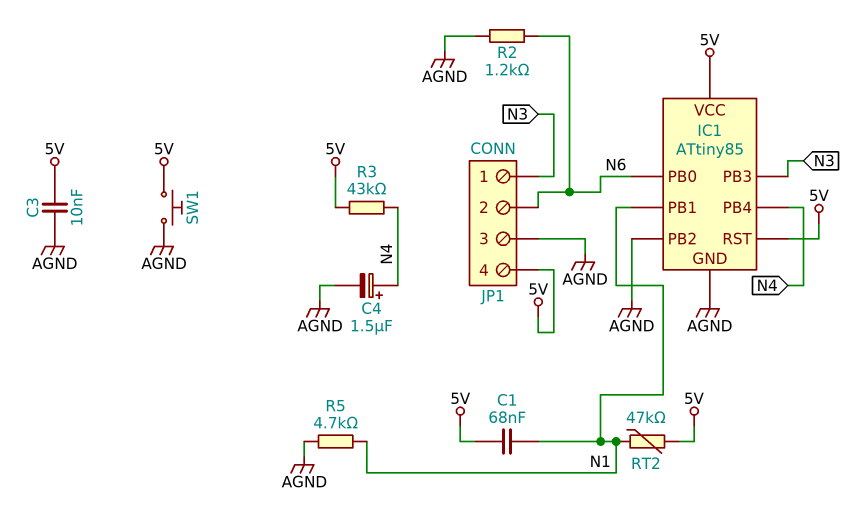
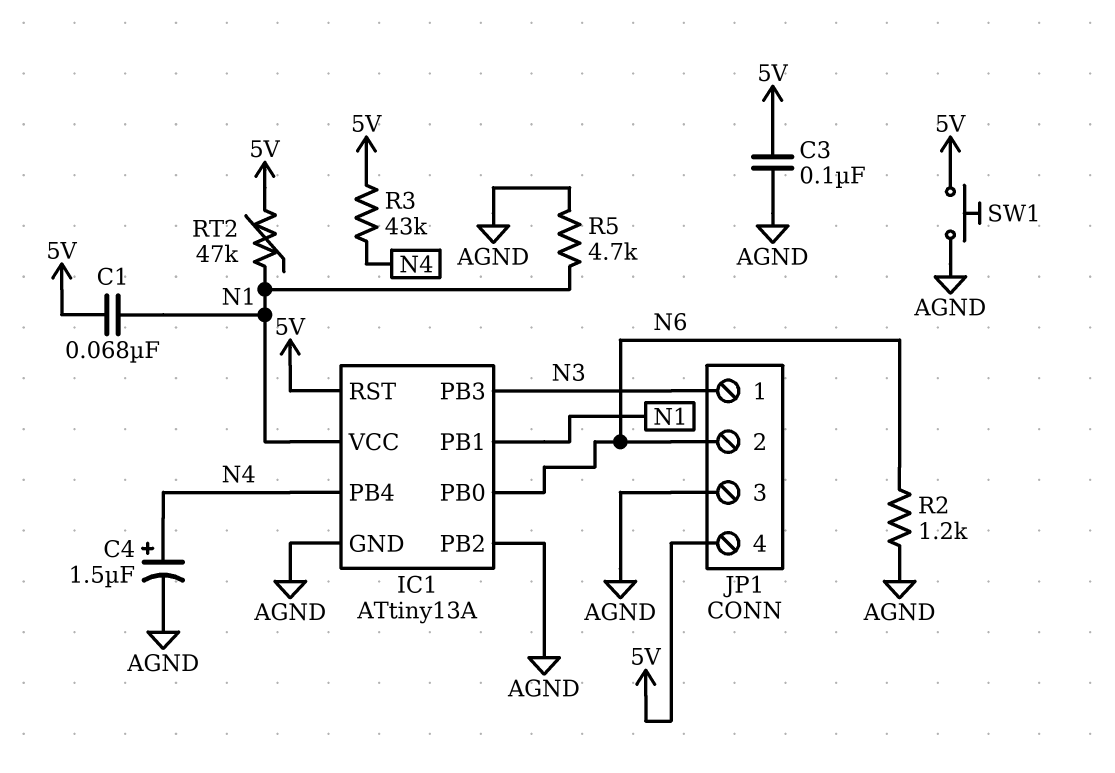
C3: 10nF (5V, AGND) -> 100nF (5V, AGND)
IC1: ATtiny85 -> ATtiny13A
IC1 pin VCC: 5V -> N1

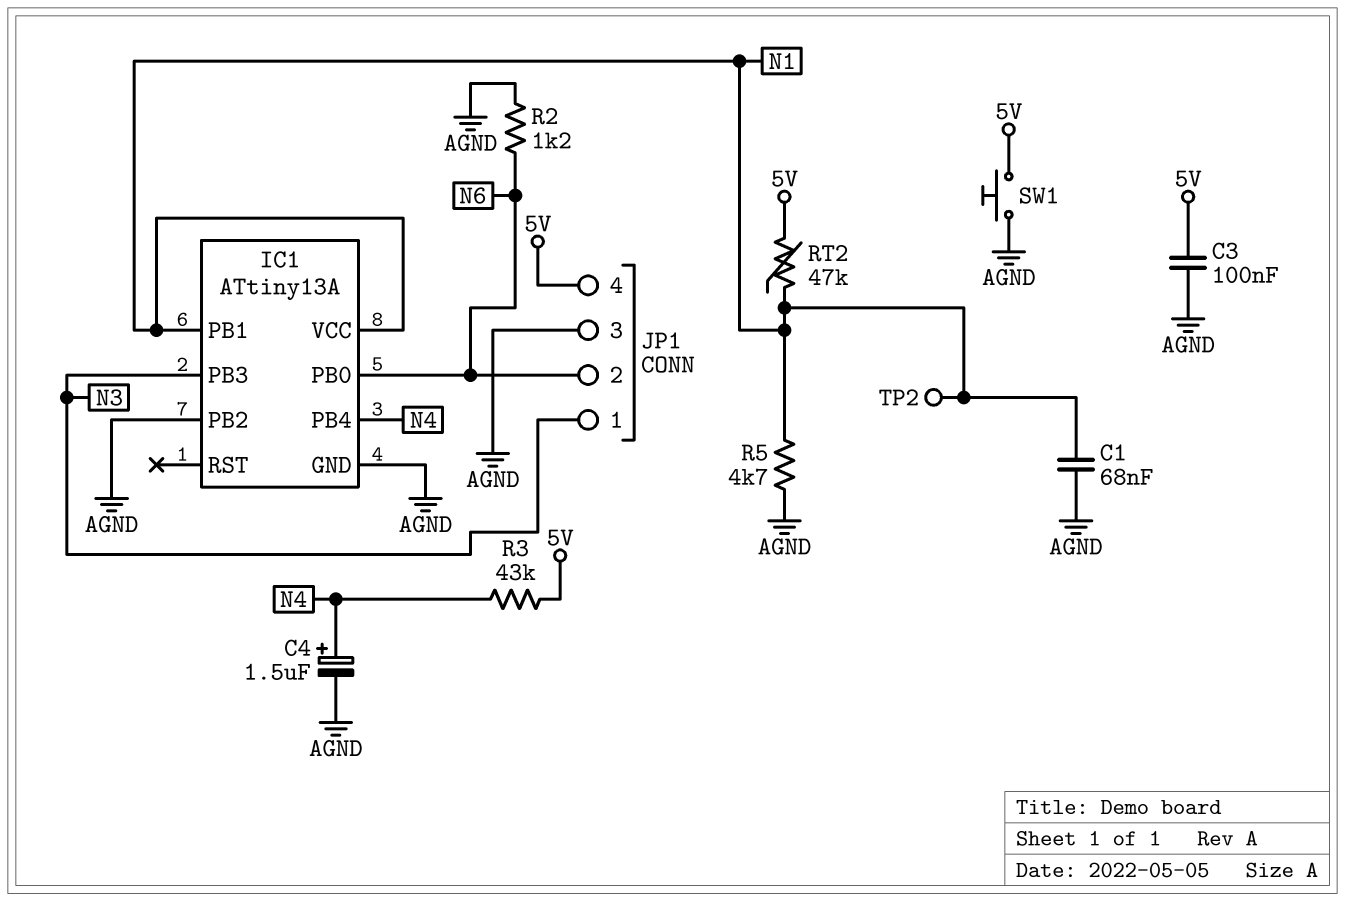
C1: 68nF (5V, N1) -> 68nF (AGND, N1)
IC1 pin RST: 5V -> none
TP2: none -> test point (N1)

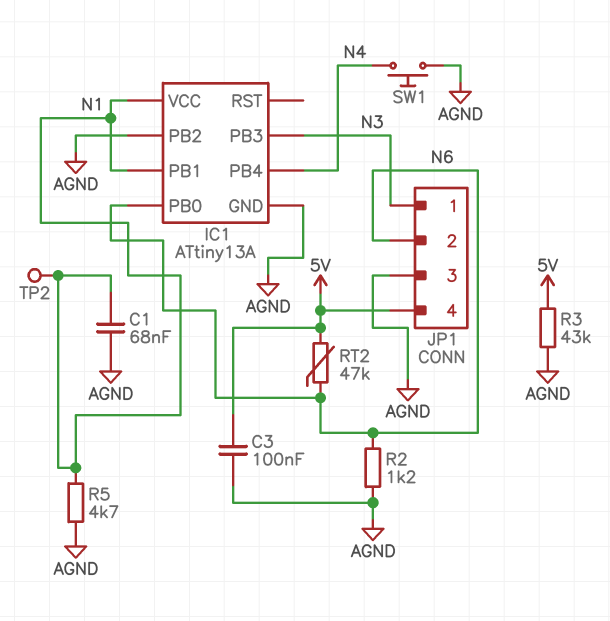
C4: 1.5uF (plus N4, minus AGND) -> none
R3: 43k (5V, N4) -> 43k (5V, AGND)
RT2: 47k (5V, N1) -> 47k (5V, N6)
SW1: button (5V, AGND) -> button (AGND, N4)

